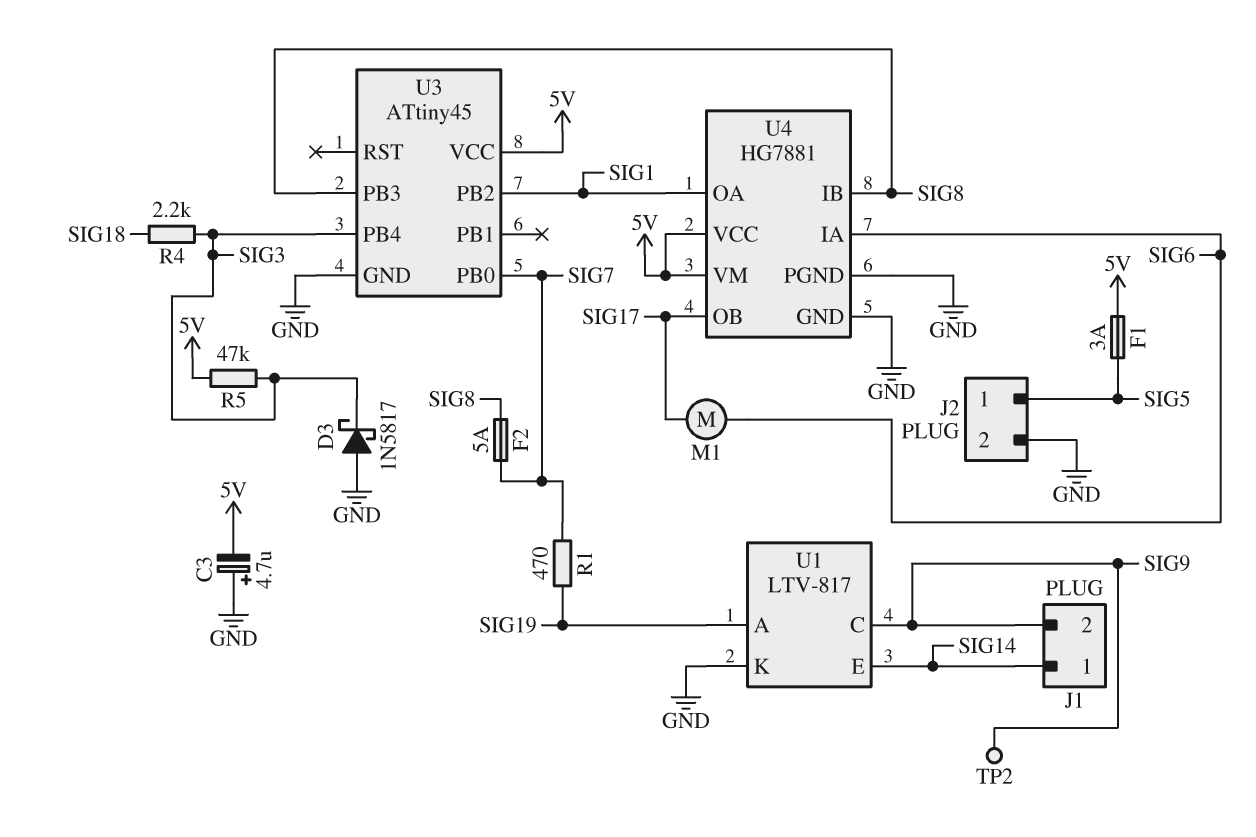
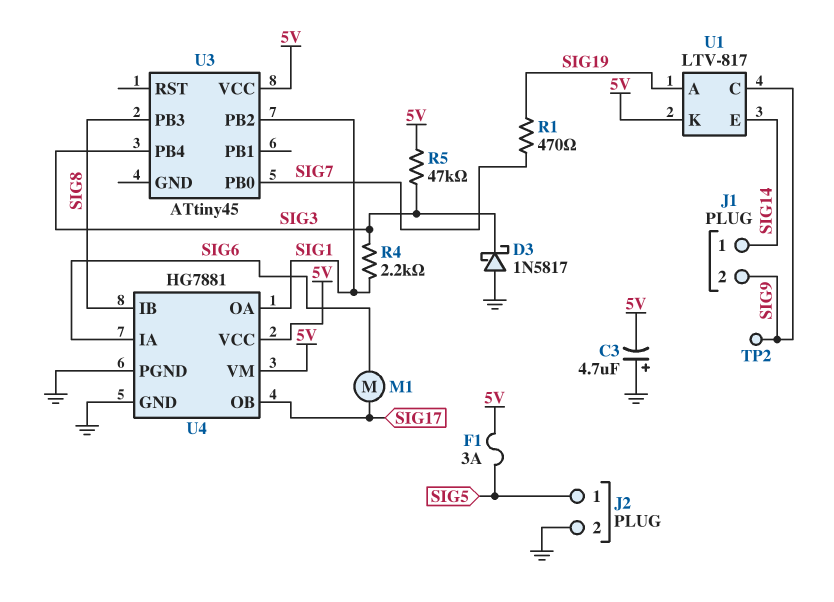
F2: 5A (SIG7, SIG8) -> none
R4: 2.2k (SIG3, SIG18) -> 2.2k (SIG1, SIG3)
U1 pin K: GND -> 5V
U3 pin GND: GND -> none

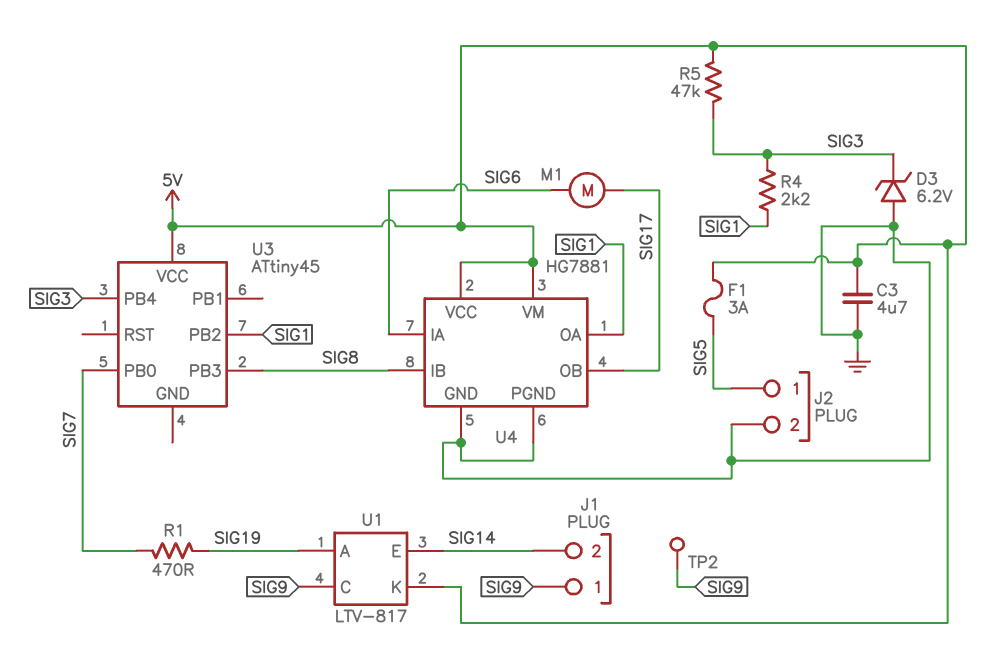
C3: 4.7uF (plus GND, minus 5V) -> 4.7uF (5V, GND)
D3: schottky 1N5817 (A GND, K SIG3) -> zener 6.2V (A GND, K SIG3)
J1 pin 1: SIG14 -> SIG9
J1 pin 2: SIG9 -> SIG14

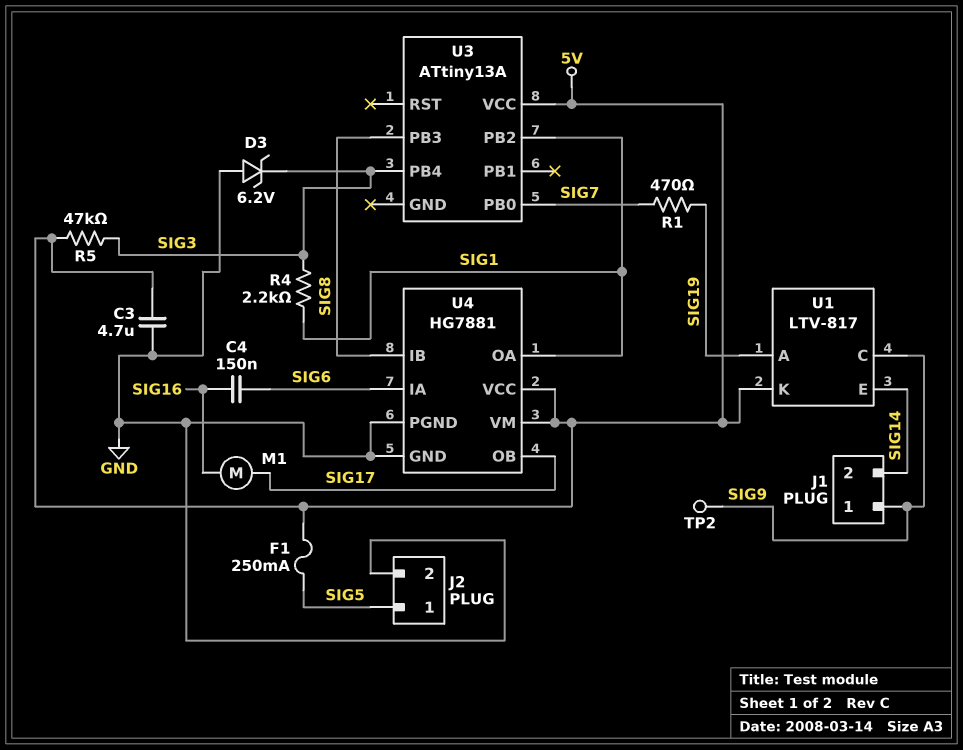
C4: none -> 150nF (SIG6, SIG16)
F1: 3A (5V, SIG5) -> 250mA (5V, SIG5)
M1: motor (SIG6, SIG17) -> motor (SIG16, SIG17)
U3: ATtiny45 -> ATtiny13A

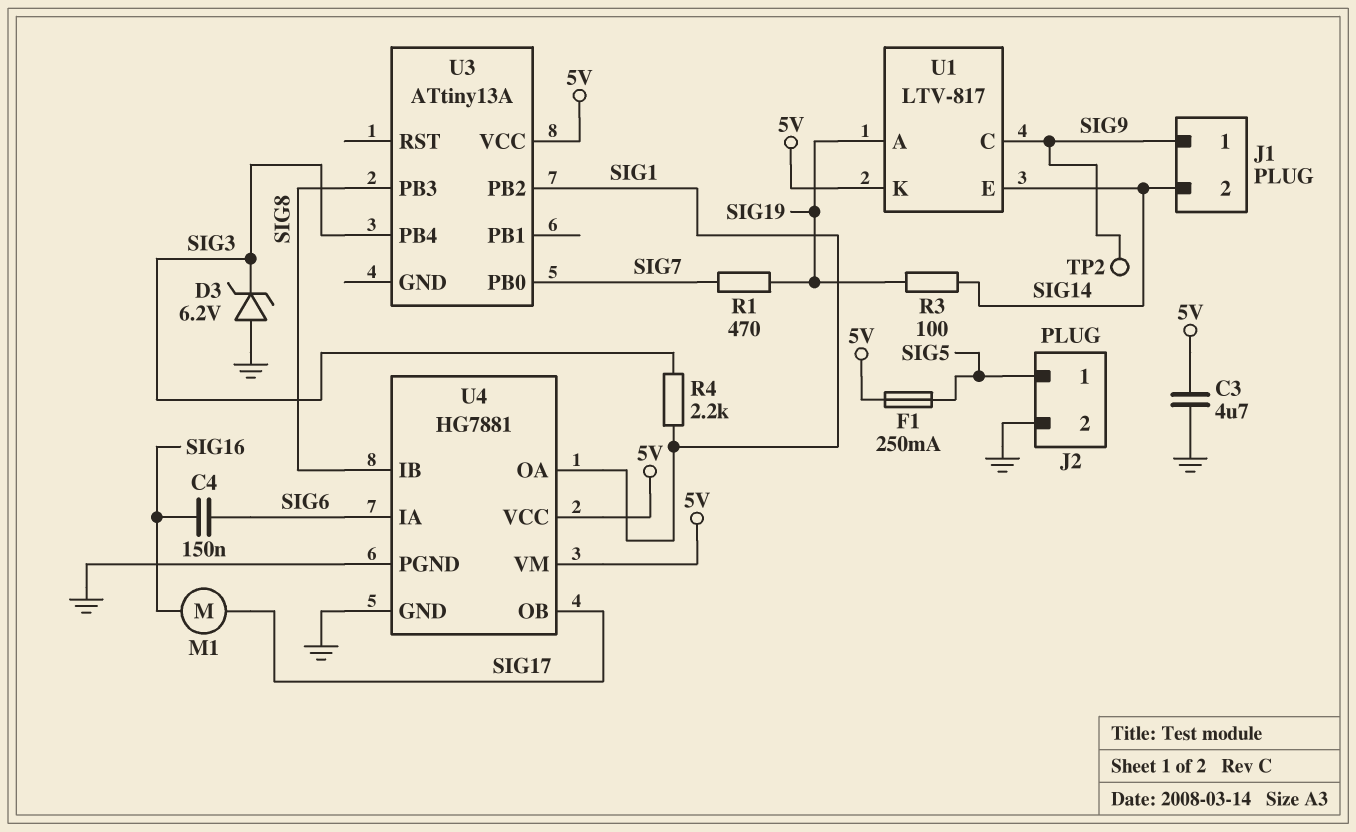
R3: none -> 100 (SIG14, SIG19)
R5: 47k (5V, SIG3) -> none

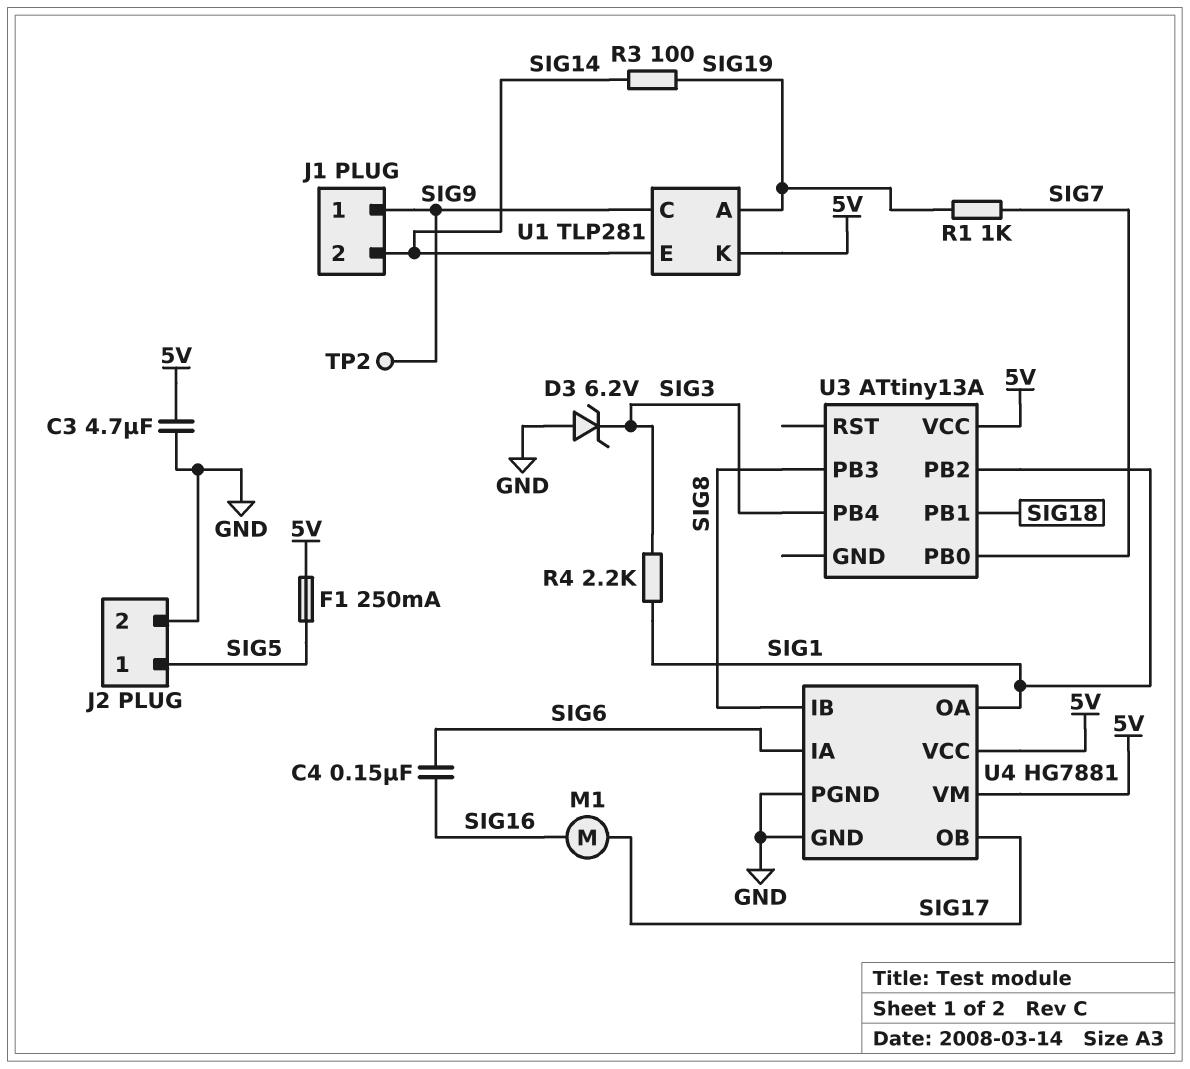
R1: 470 (SIG7, SIG19) -> 1k (SIG7, SIG19)
U1: LTV-817 -> TLP281
U3 pin PB1: none -> SIG18

